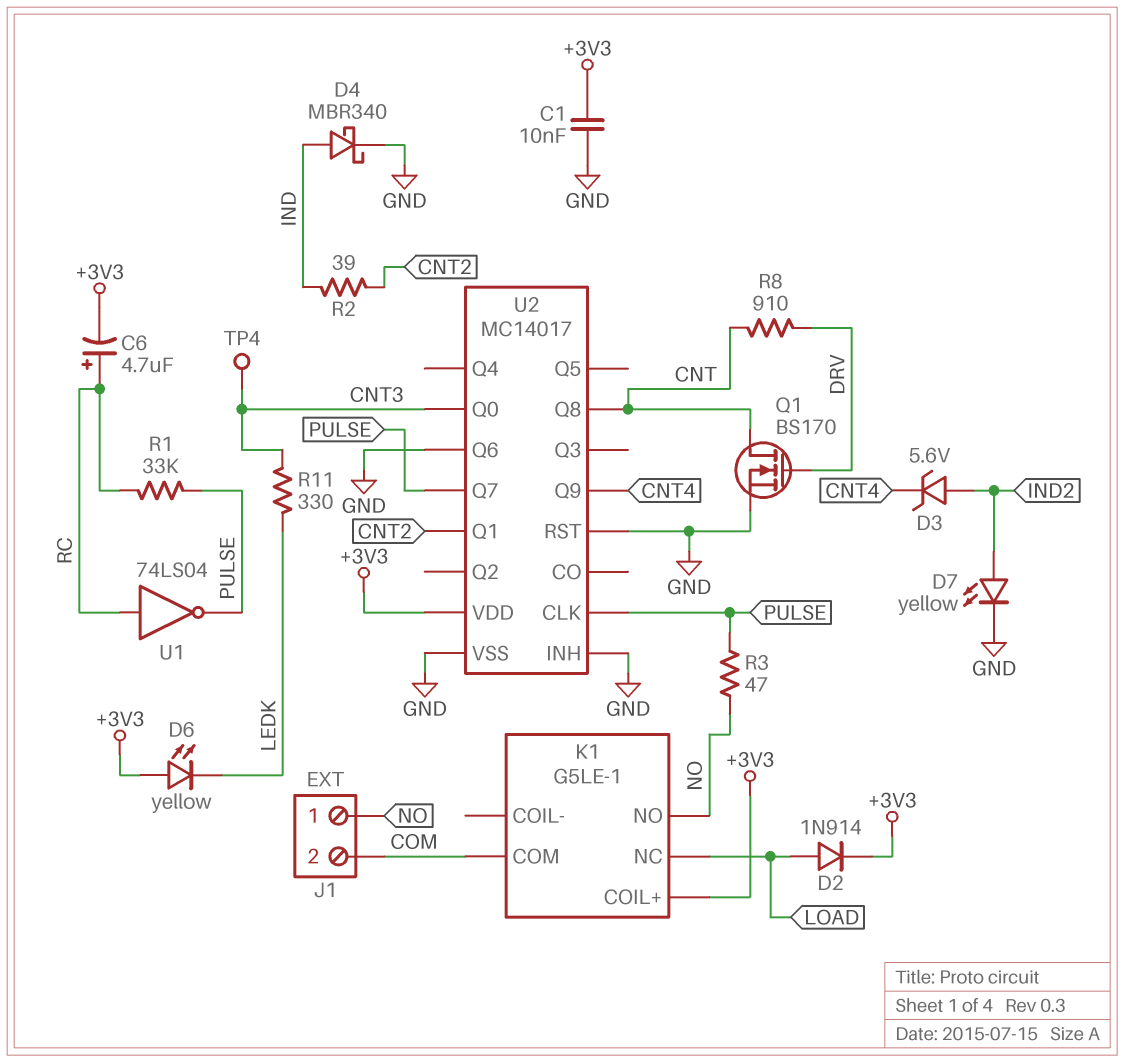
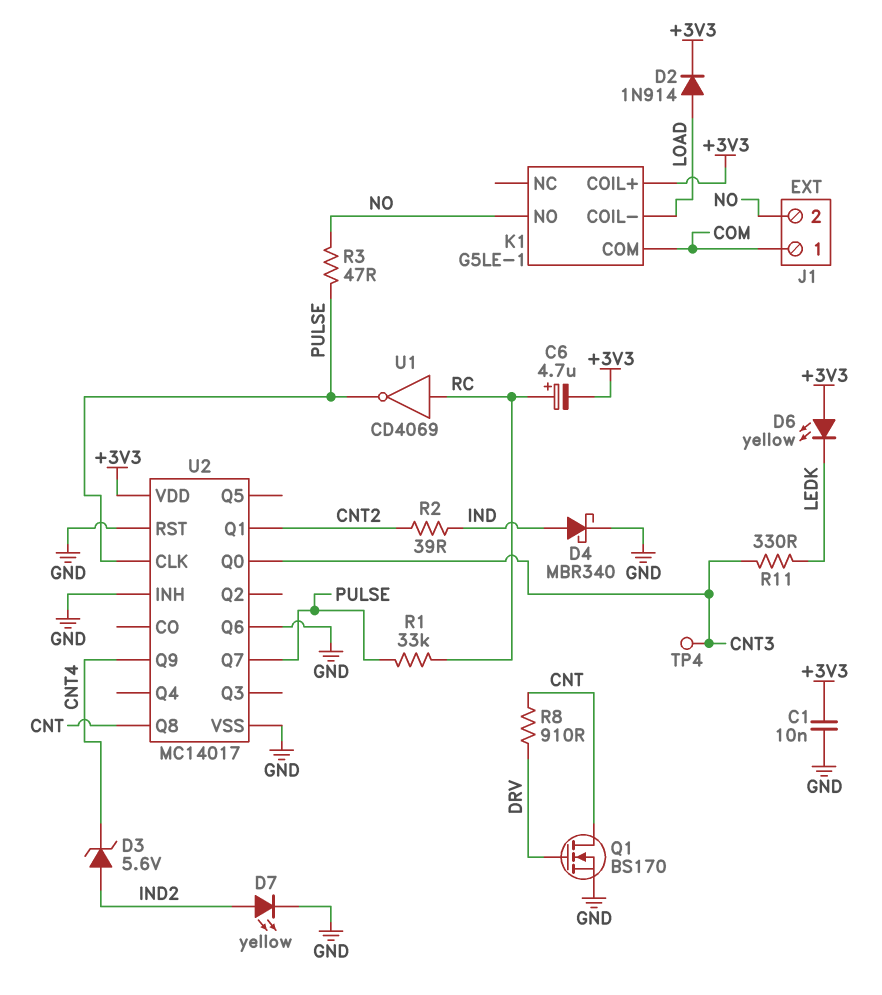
J1 pin 1: NO -> COM
J1 pin 2: COM -> NO
K1 pin COIL-: none -> LOAD
K1 pin NC: LOAD -> none
U1: NOT 74LS04 (in RC, out PULSE) -> NOT CD4069 (in RC, out PULSE)

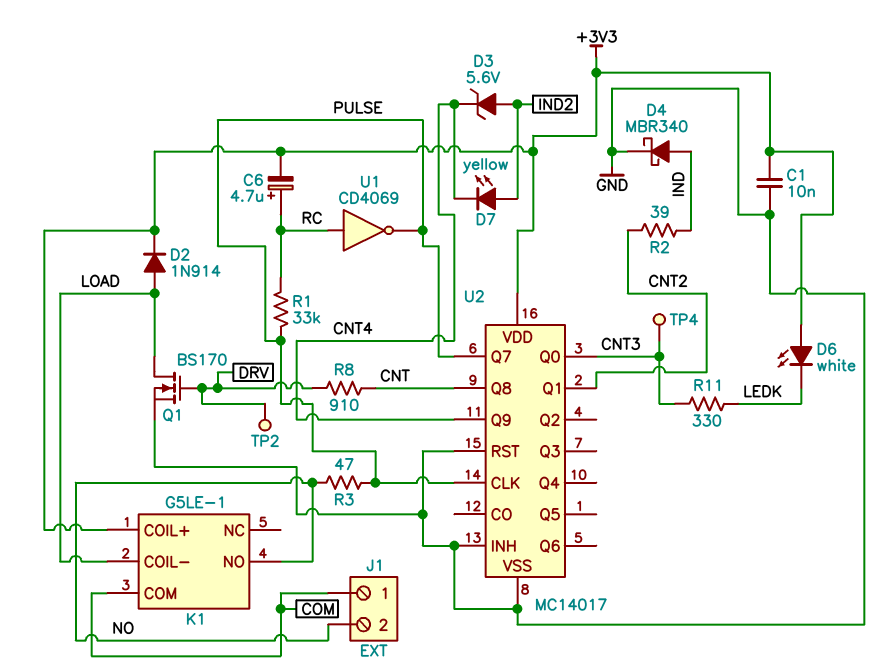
D6: LED yellow (A +3V3, K LEDK) -> LED white (A +3V3, K LEDK)
D7: LED yellow (A IND2, K GND) -> LED yellow (A IND2, K CNT4)
Q1: NMOS BS170 (G DRV, D CNT, S GND) -> NMOS BS170 (G DRV, D LOAD, S GND)
TP2: none -> test point (DRV)
U2 pin Q6: GND -> none

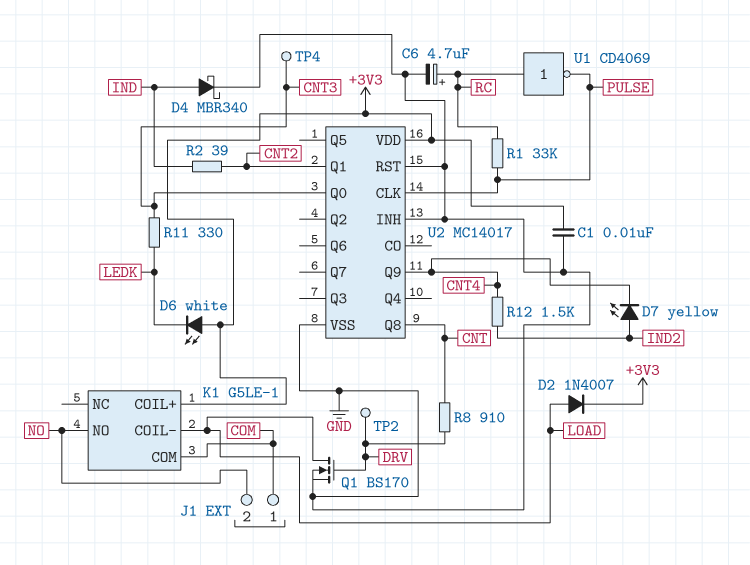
C6: 4.7uF (plus RC, minus +3V3) -> 4.7uF (plus RC, minus GND)
D2: diode 1N914 (A LOAD, K +3V3) -> diode 1N4007 (A LOAD, K +3V3)
D3: zener 5.6V (A IND2, K CNT4) -> none
R3: 47 (NO, PULSE) -> none
R12: none -> 1.5k (CNT4, IND2)
U2 pin Q7: PULSE -> none

